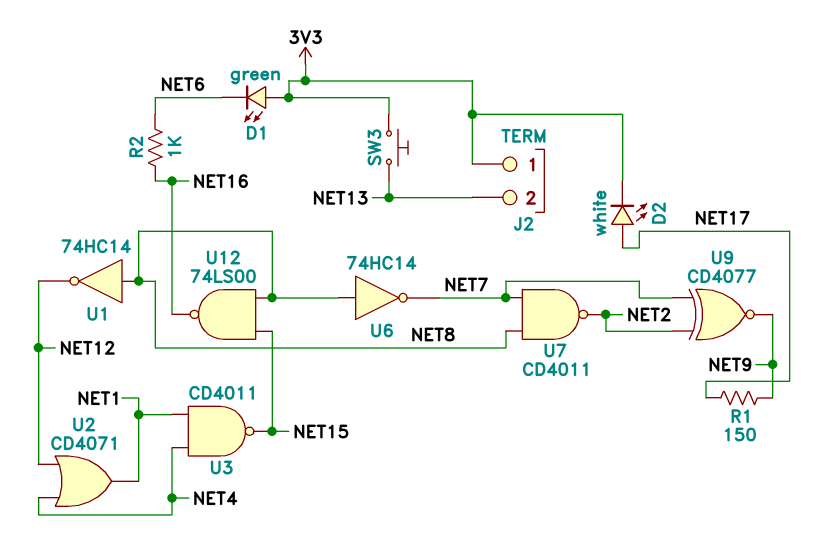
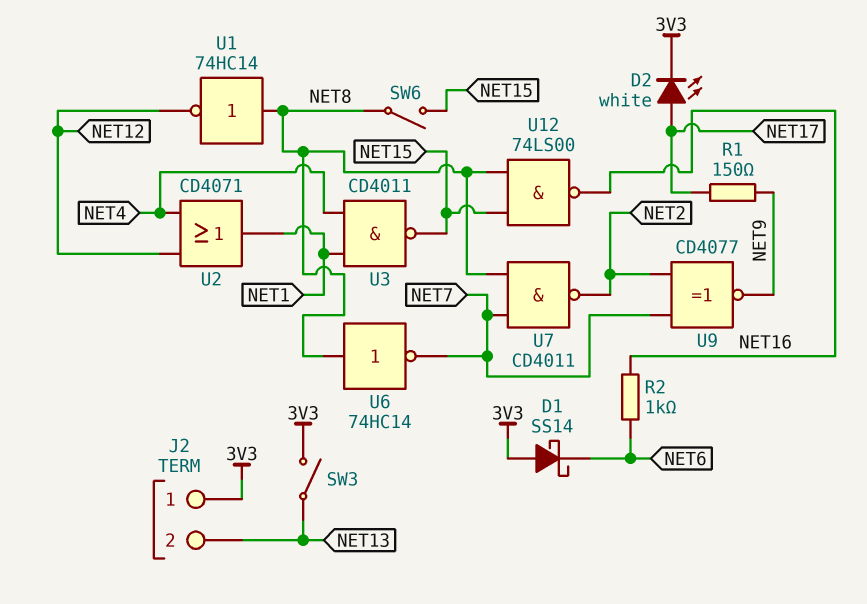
D1: LED green (A 3V3, K NET6) -> schottky SS14 (A 3V3, K NET6)
SW3: button (3V3, NET13) -> switch (3V3, NET13)
SW6: none -> switch (NET8, NET15)

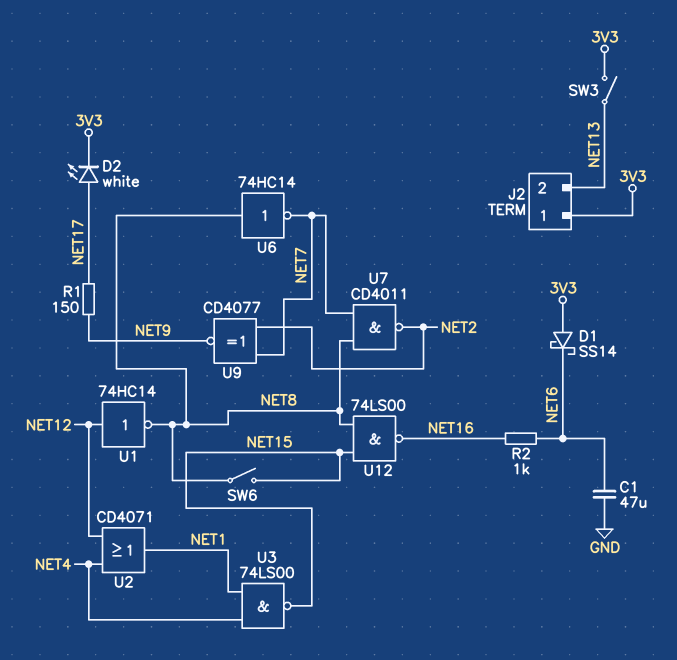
C1: none -> 47uF (GND, NET6)
U1: NOT 74HC14 (in NET8, out NET12) -> NOT 74HC14 (in NET12, out NET8)
U3: NAND CD4011 (in NET1, in NET4, out NET15) -> NAND 74LS00 (in NET1, in NET4, out NET15)

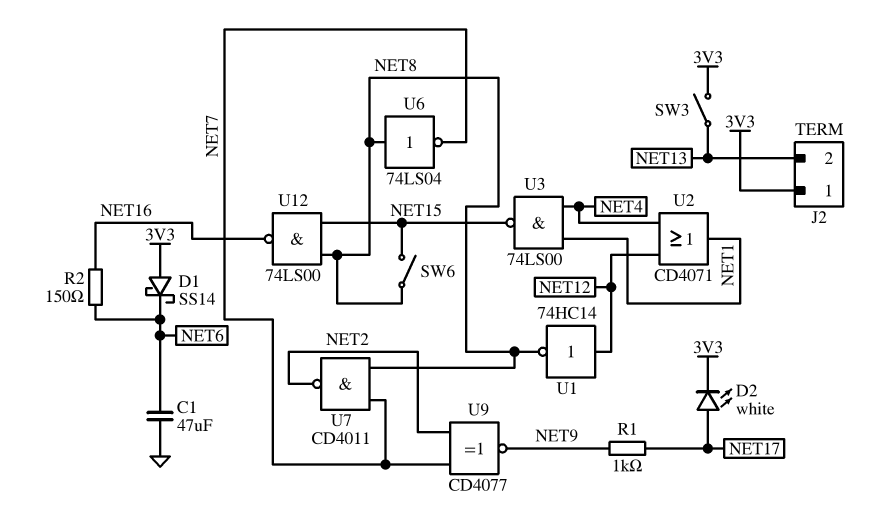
R1: 150 (NET9, NET17) -> 1k (NET9, NET17)
R2: 1k (NET6, NET16) -> 150 (NET6, NET16)
U6: NOT 74HC14 (in NET8, out NET7) -> NOT 74LS04 (in NET8, out NET7)

